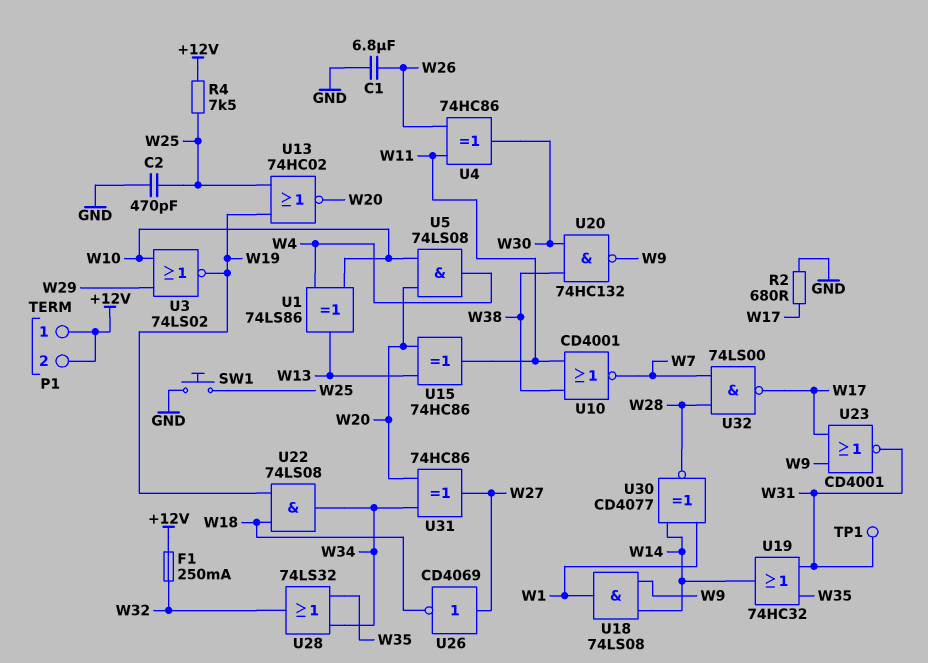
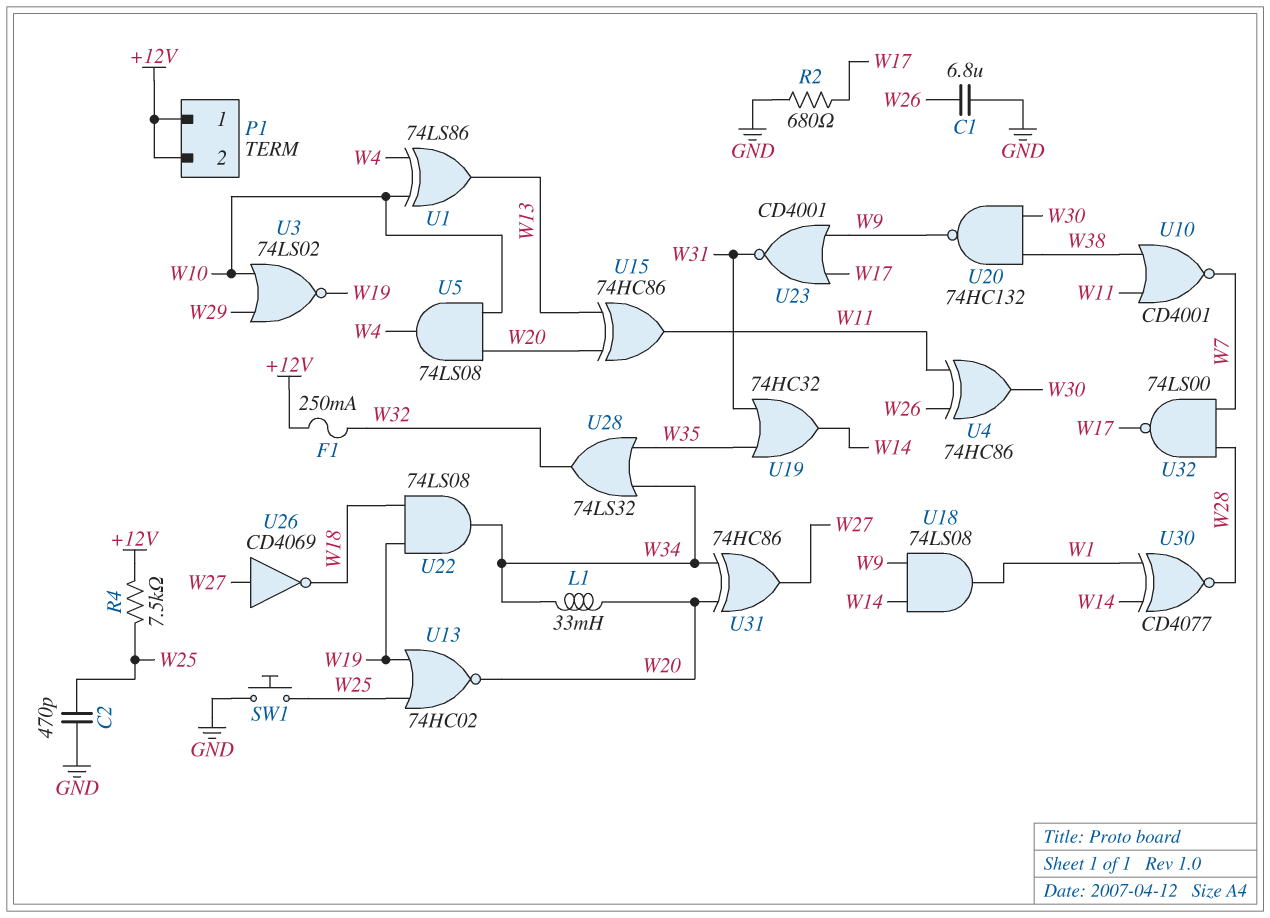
L1: none -> 33mH (W20, W34)
TP1: test point (W31) -> none

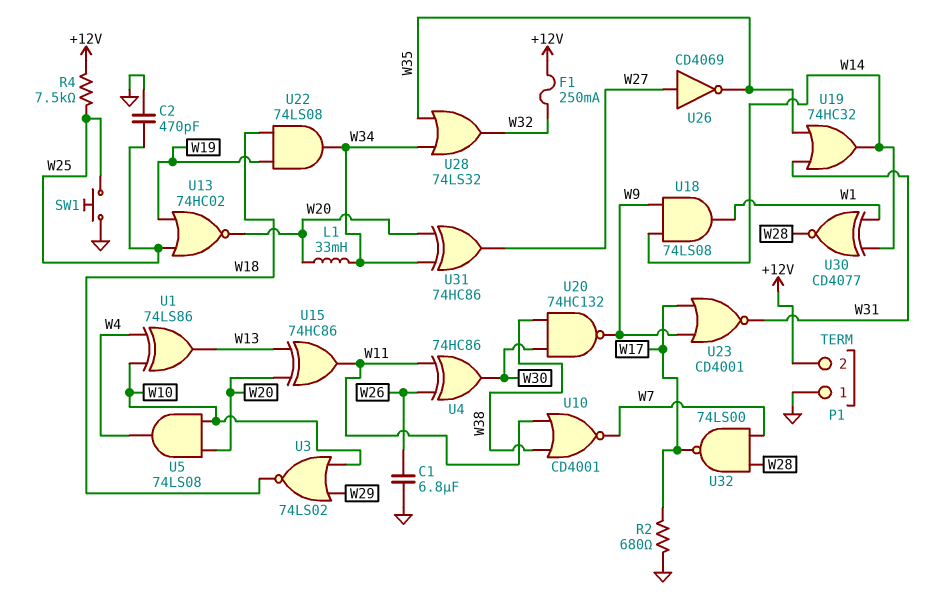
P1 pin 1: +12V -> GND
U3: NOR 74LS02 (in W10, in W29, out W19) -> NOR 74LS02 (in W10, in W29, out W18)
U26: NOT CD4069 (in W27, out W18) -> NOT CD4069 (in W27, out W35)

